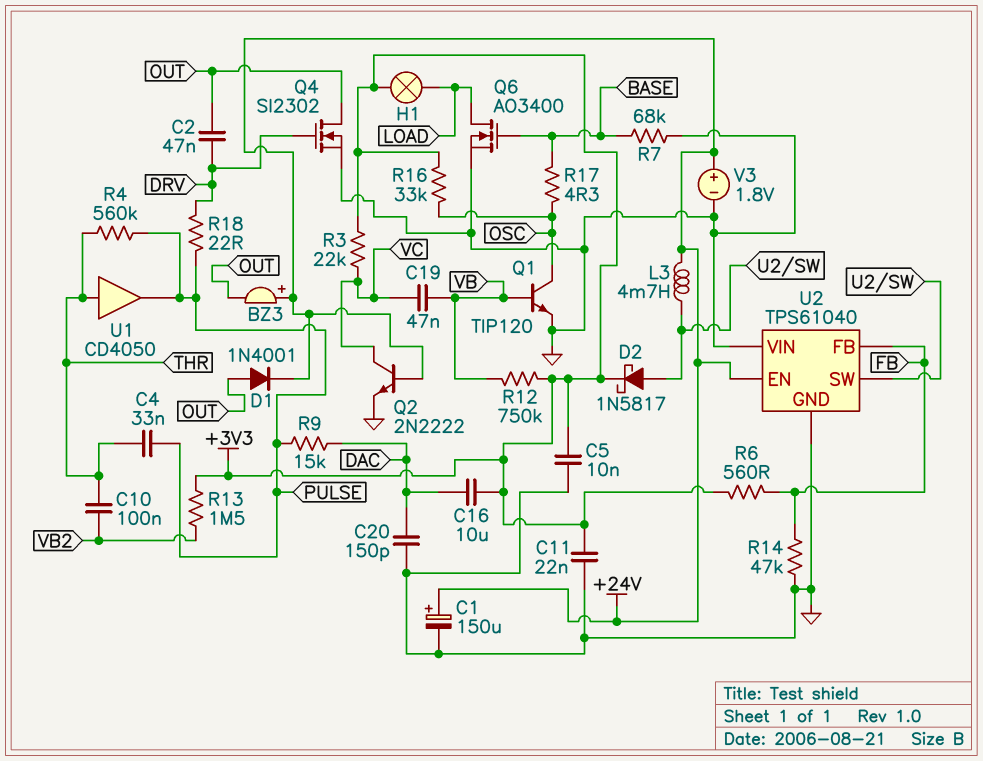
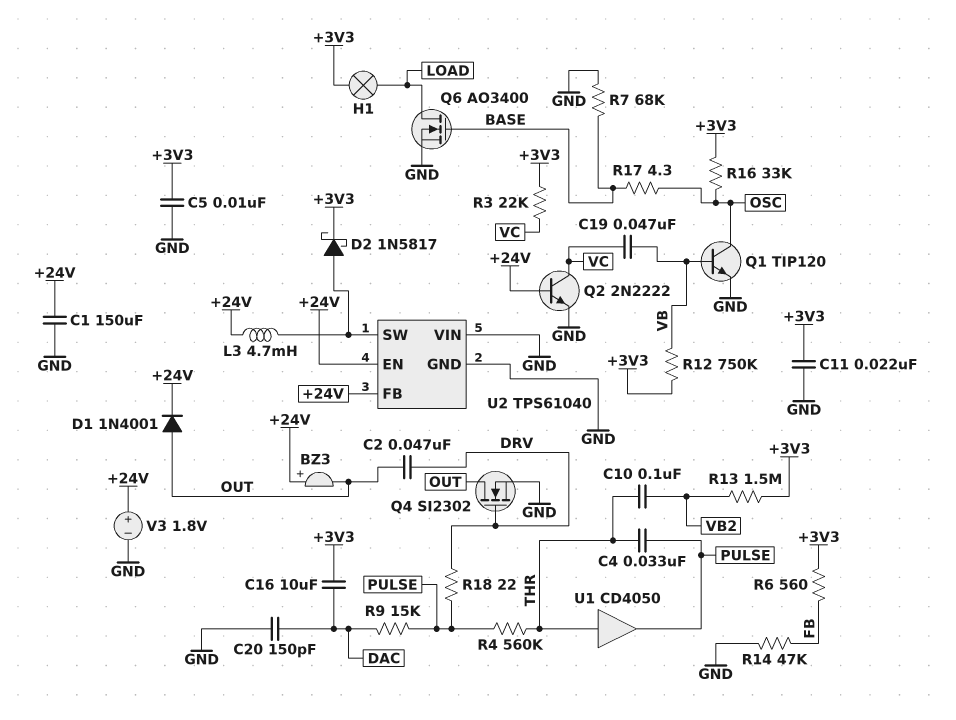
C1: 150uF (plus +24V, minus GND) -> 150uF (+24V, GND)
U2 pin FB: FB -> +24V

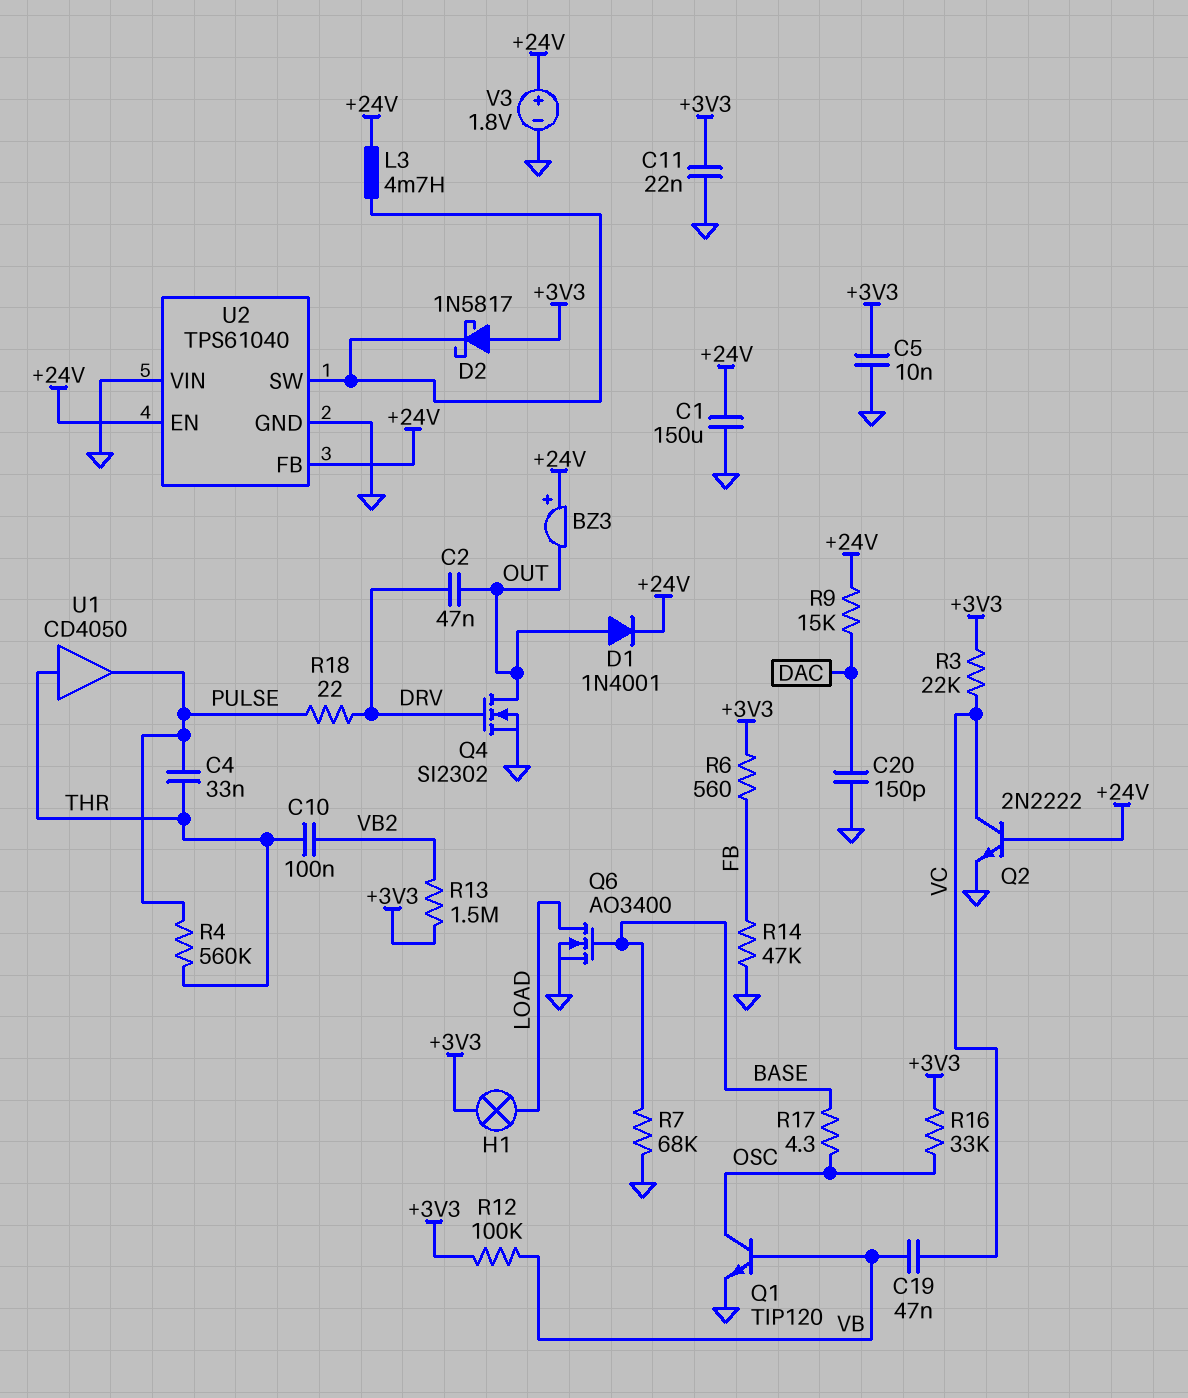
C16: 10uF (+3V3, DAC) -> none
D2: schottky 1N5817 (A U2/SW, K +3V3) -> schottky 1N5817 (A +3V3, K U2/SW)
R9: 15k (DAC, PULSE) -> 15k (+24V, DAC)
R12: 750k (+3V3, VB) -> 100k (+3V3, VB)

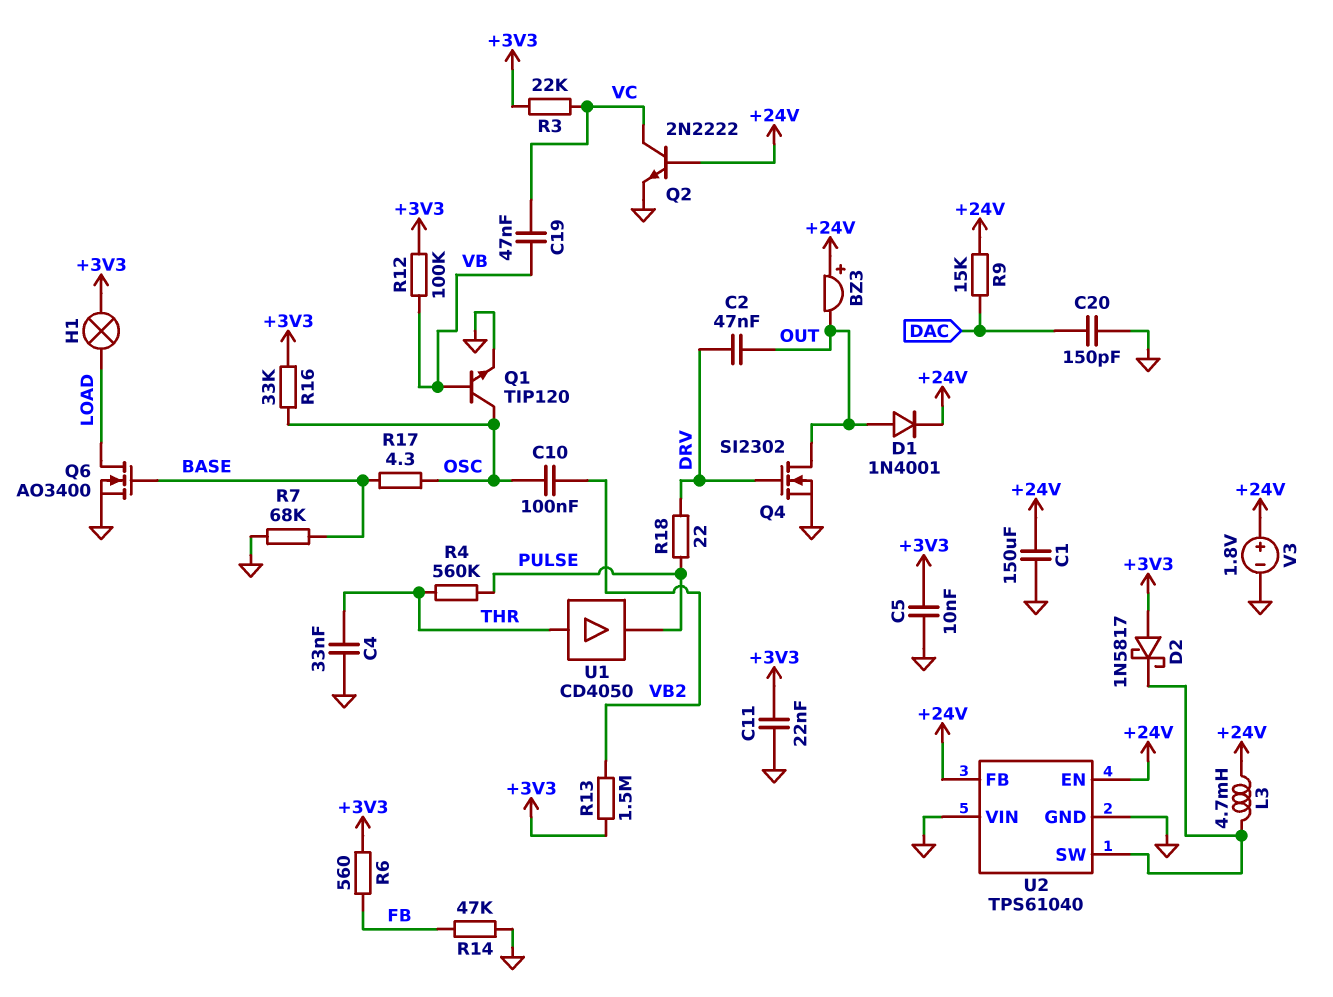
C4: 33nF (PULSE, THR) -> 33nF (GND, THR)
C10: 100nF (THR, VB2) -> 100nF (OSC, VB2)

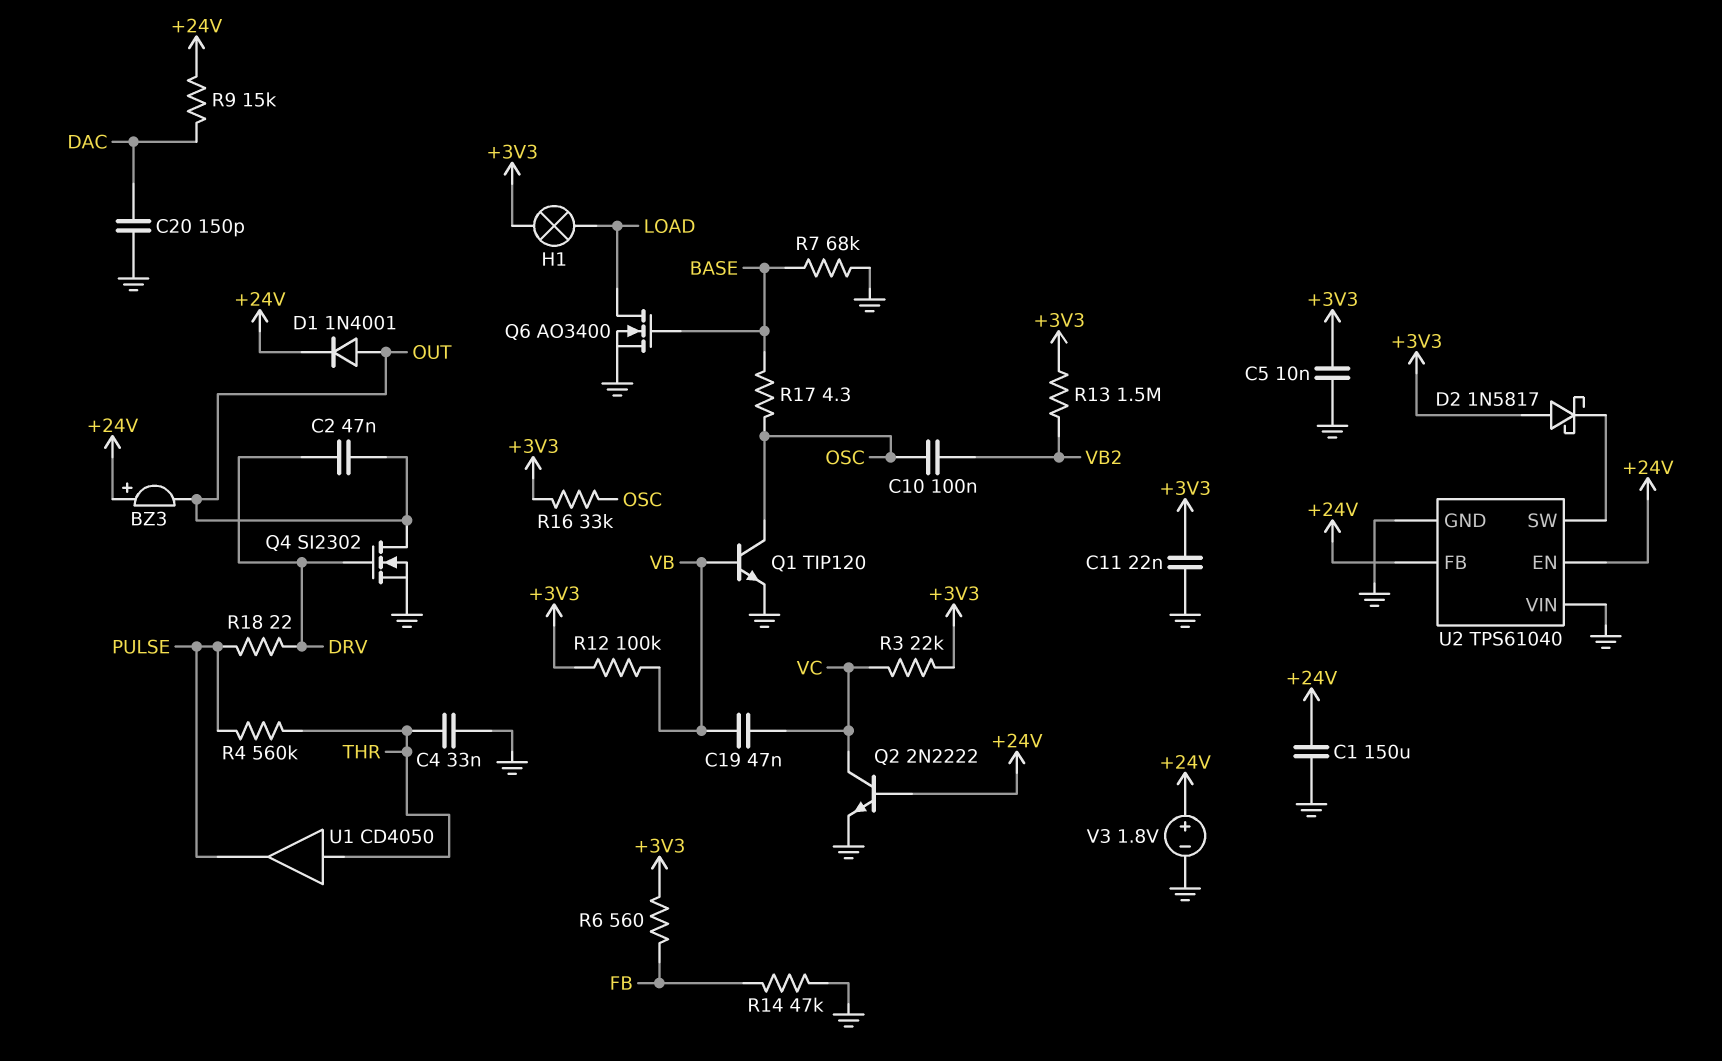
L3: 4.7mH (+24V, U2/SW) -> none

